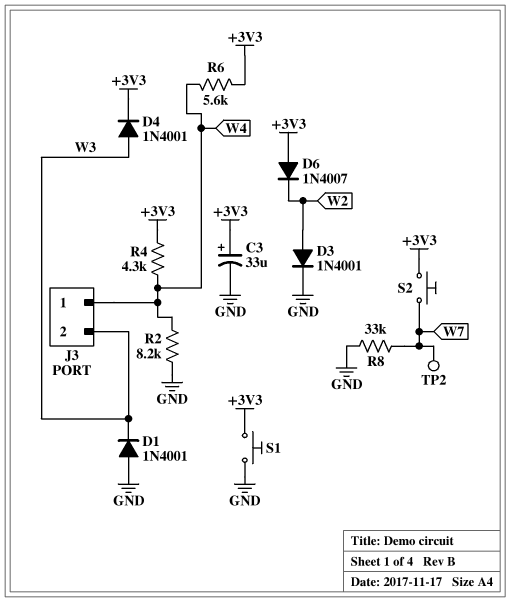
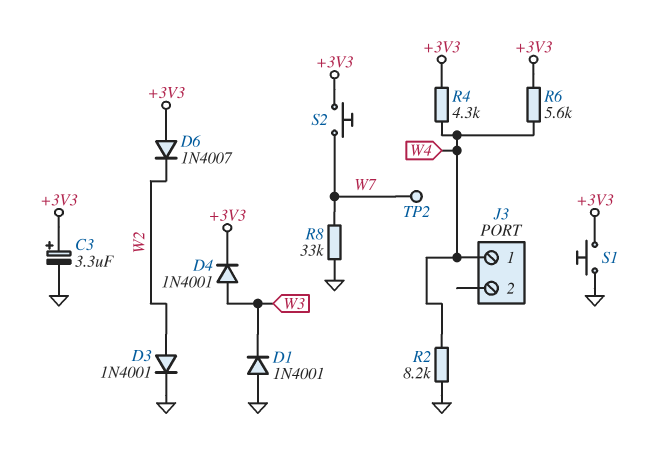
C3: 33uF (plus +3V3, minus GND) -> 3.3uF (plus +3V3, minus GND)
J3 pin 2: W3 -> none

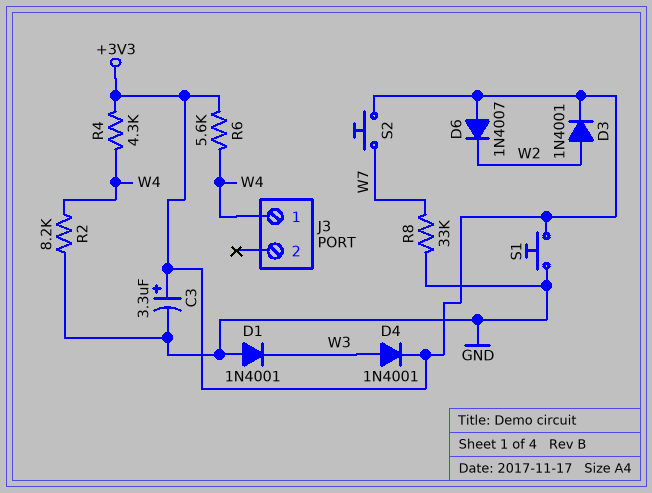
D3: diode 1N4001 (A W2, K GND) -> diode 1N4001 (A W2, K +3V3)
TP2: test point (W7) -> none

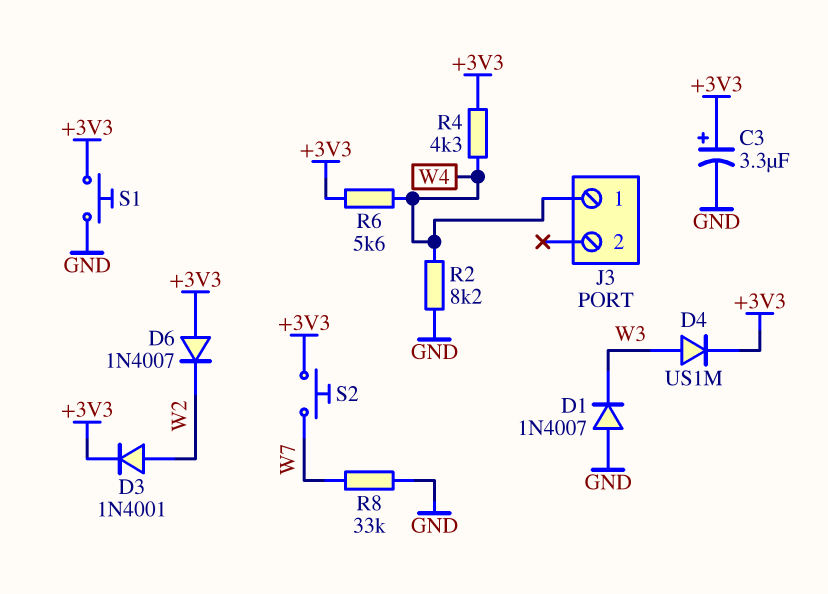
D1: diode 1N4001 (A GND, K W3) -> diode 1N4007 (A GND, K W3)
D4: diode 1N4001 (A W3, K +3V3) -> diode US1M (A W3, K +3V3)

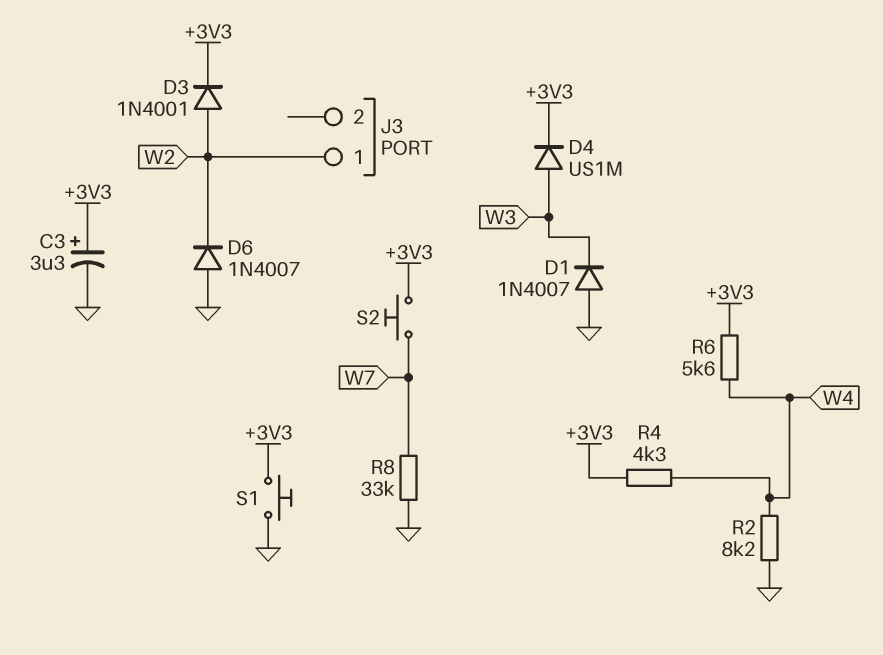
D6: diode 1N4007 (A +3V3, K W2) -> diode 1N4007 (A GND, K W2)
J3 pin 1: W4 -> W2

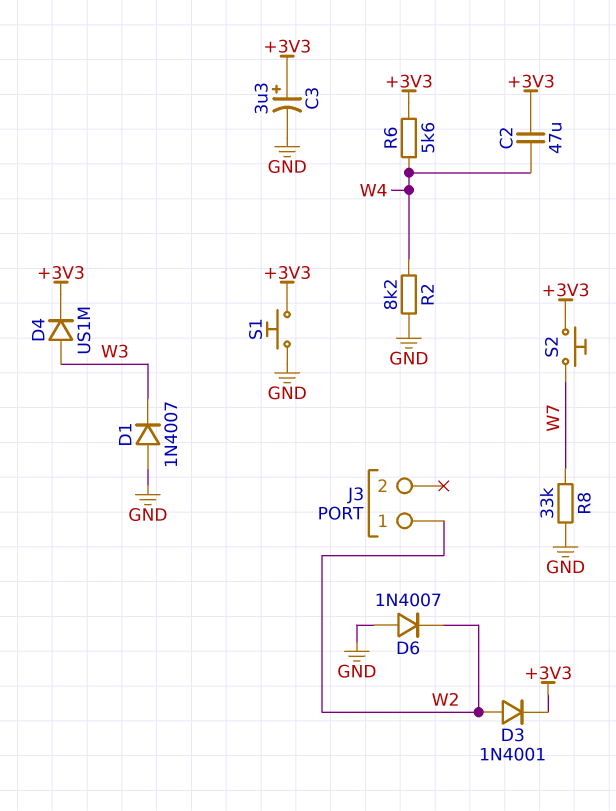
C2: none -> 47uF (+3V3, W4)
R4: 4.3k (+3V3, W4) -> none

